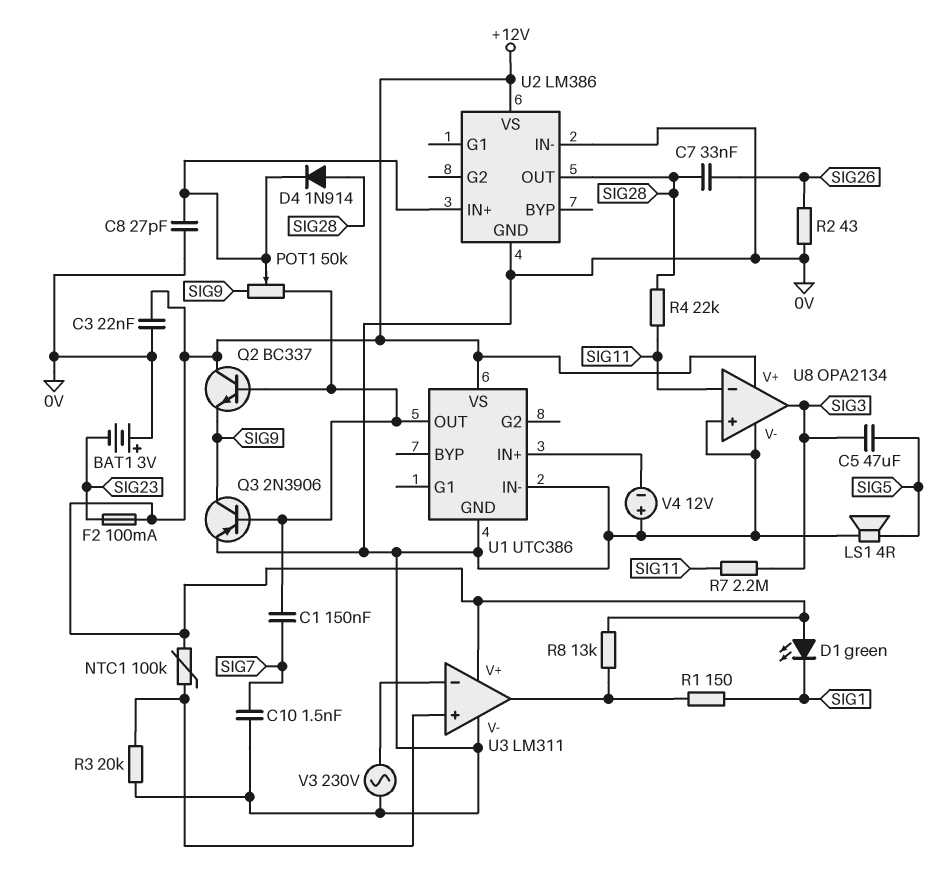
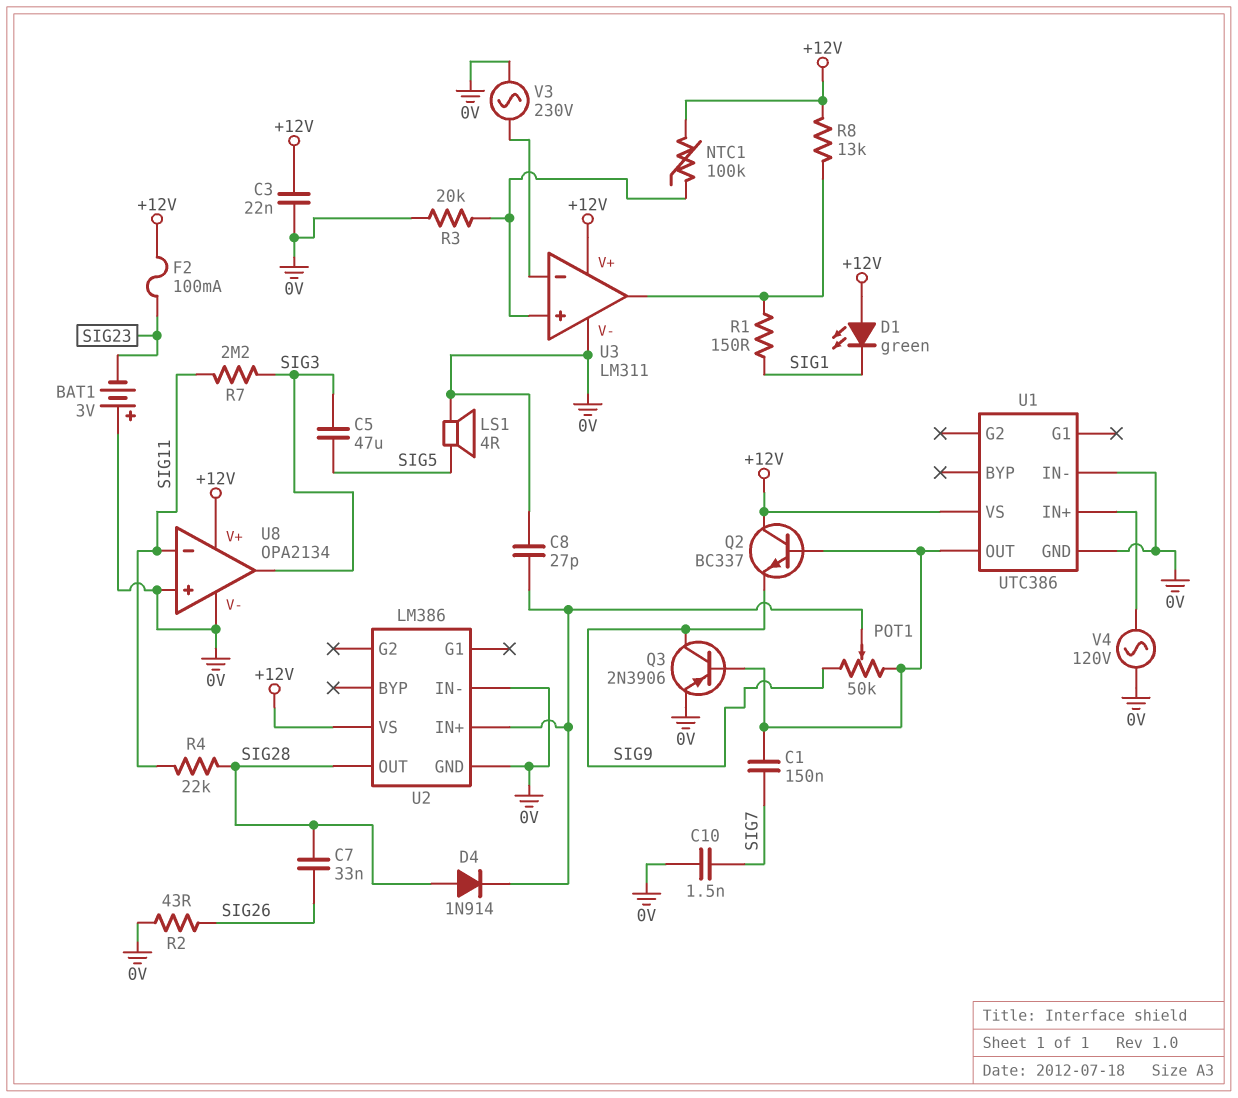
V4: 12V (plus 0V, minus U1/IN+) -> AC 120V (0V, U1/IN+)

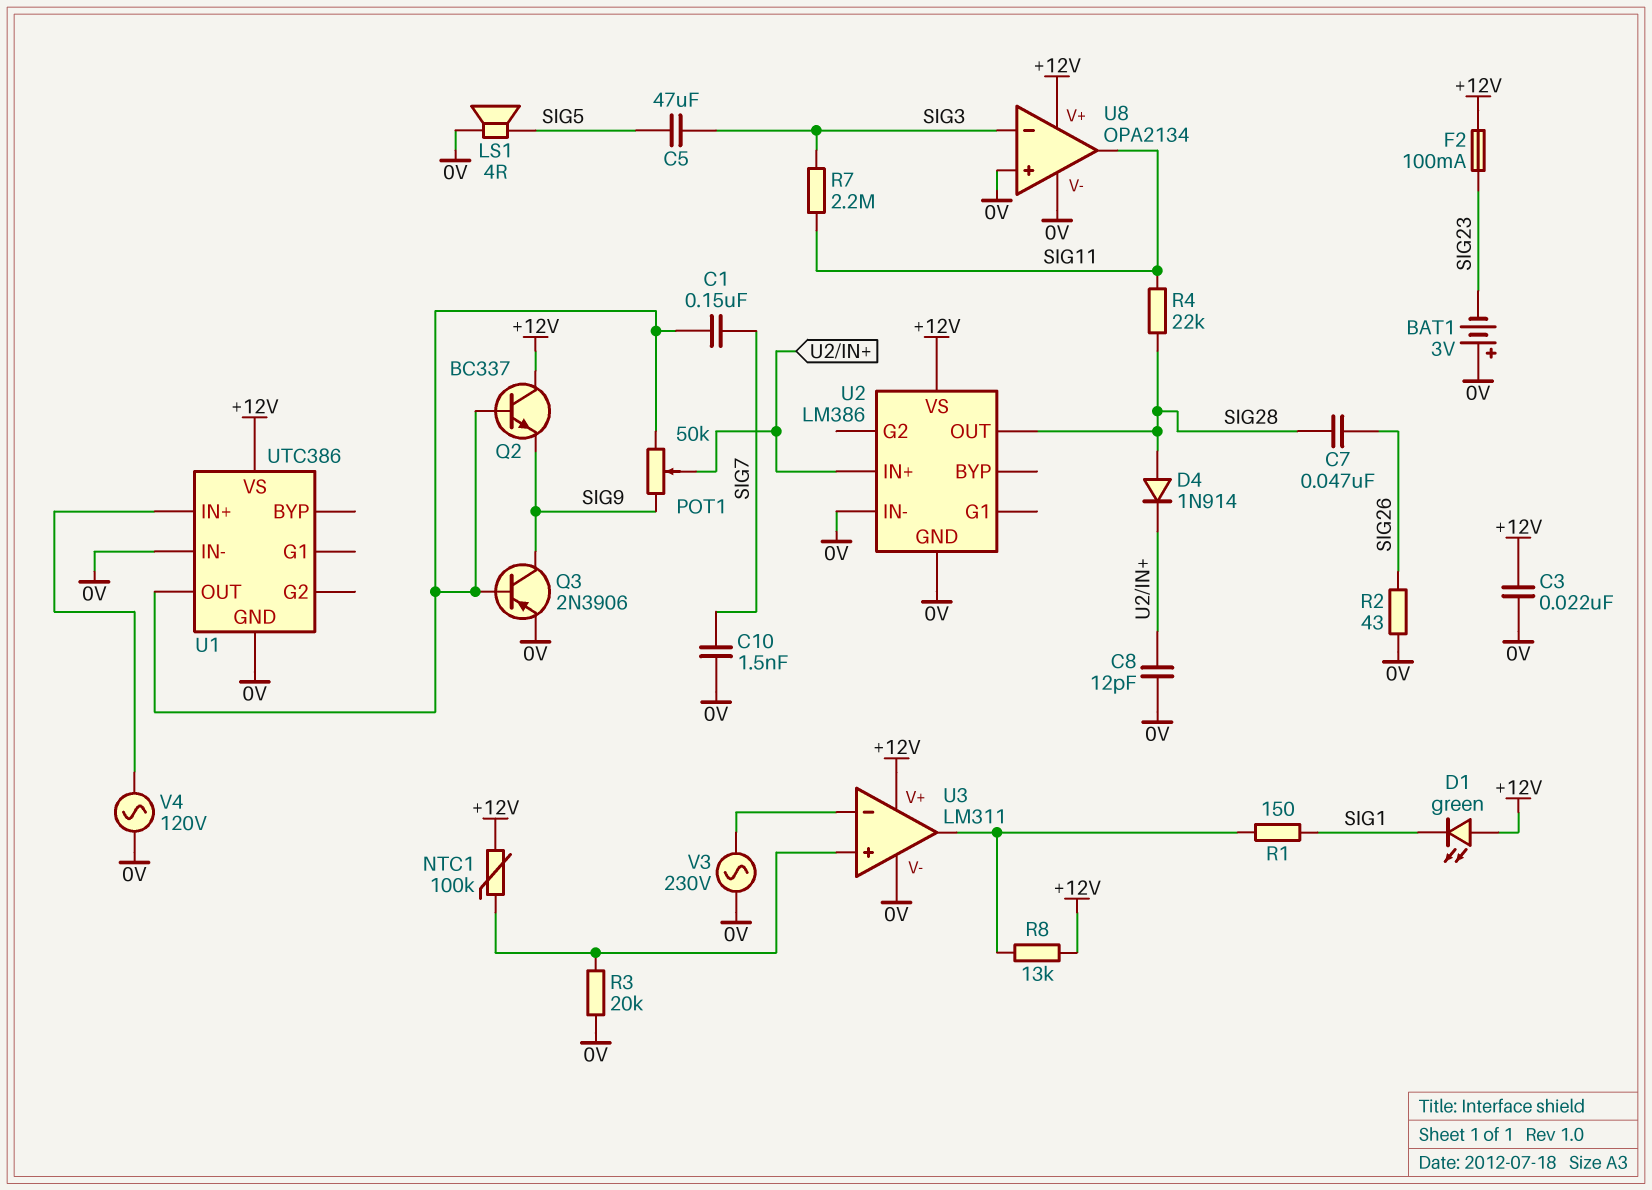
C7: 33nF (SIG26, SIG28) -> 47nF (SIG26, SIG28)
C8: 27pF (0V, U2/IN+) -> 12pF (0V, U2/IN+)
U8 pin in-: SIG11 -> SIG3
U8 pin out: SIG3 -> SIG11

